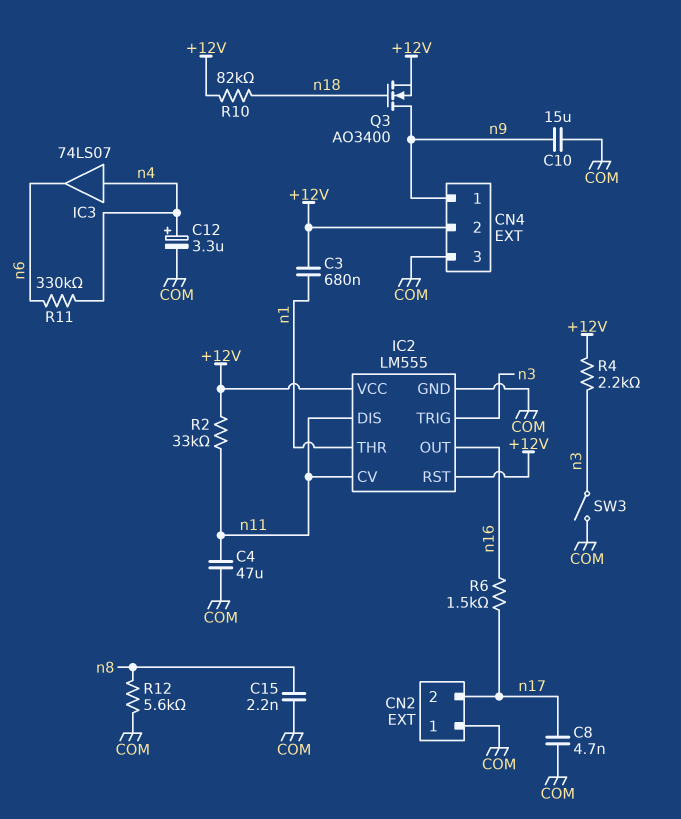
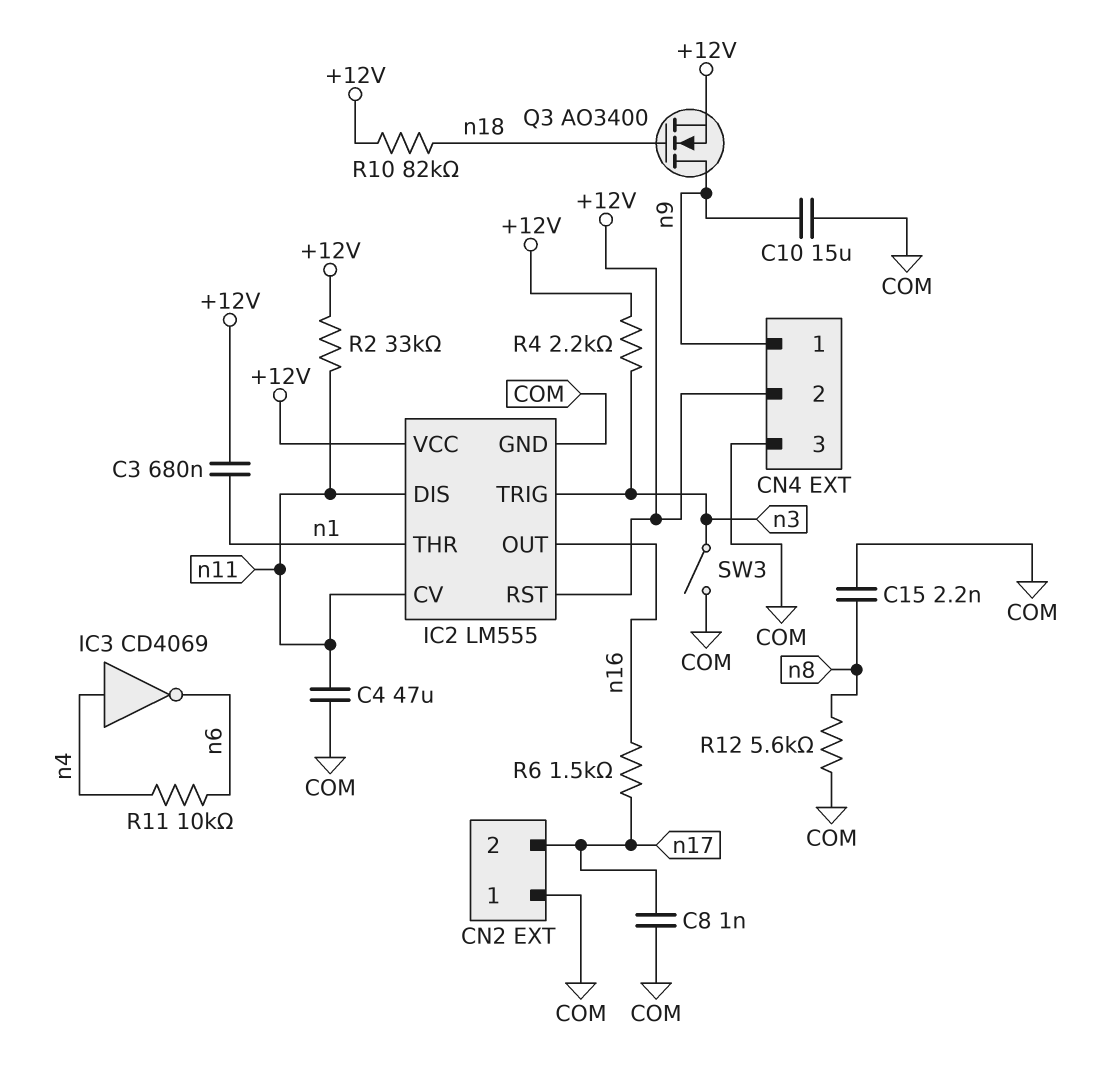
C8: 4.7nF (COM, n17) -> 1nF (COM, n17)
C12: 3.3uF (plus n4, minus COM) -> none
IC3: buffer 74LS07 (in n4, out n6) -> NOT CD4069 (in n4, out n6)
R11: 330k (n4, n6) -> 10k (n4, n6)

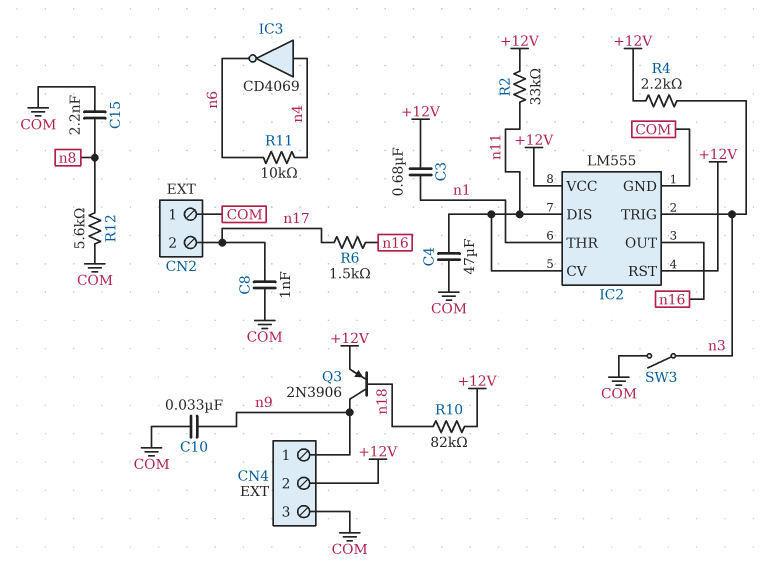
C10: 15uF (COM, n9) -> 33nF (COM, n9)
Q3: NMOS AO3400 (G n18, D n9, S +12V) -> PNP 2N3906 (B n18, C n9, E +12V)

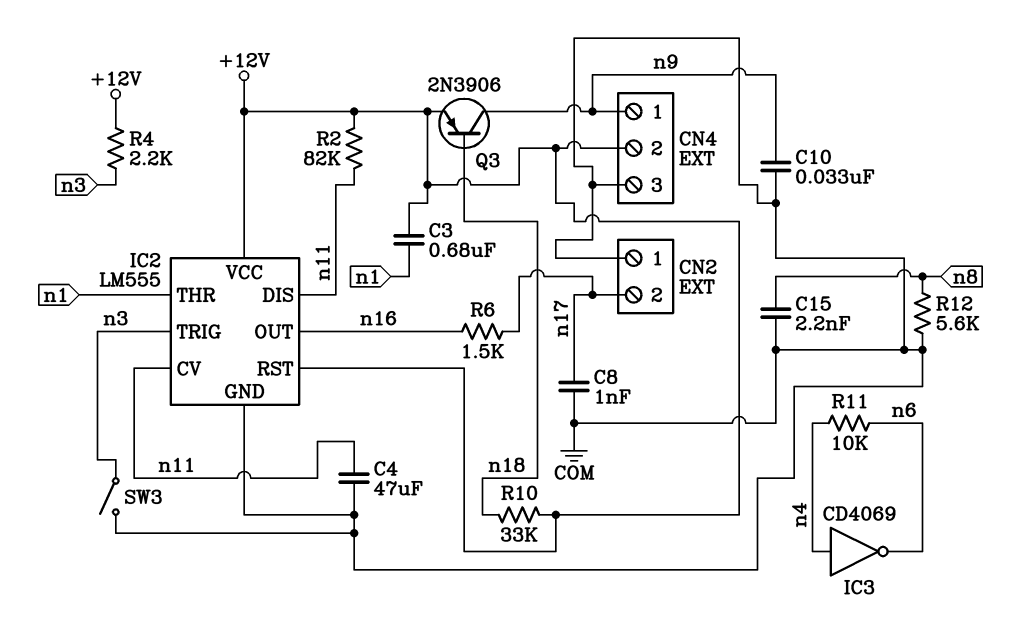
R2: 33k (+12V, n11) -> 82k (+12V, n11)
R10: 82k (+12V, n18) -> 33k (+12V, n18)

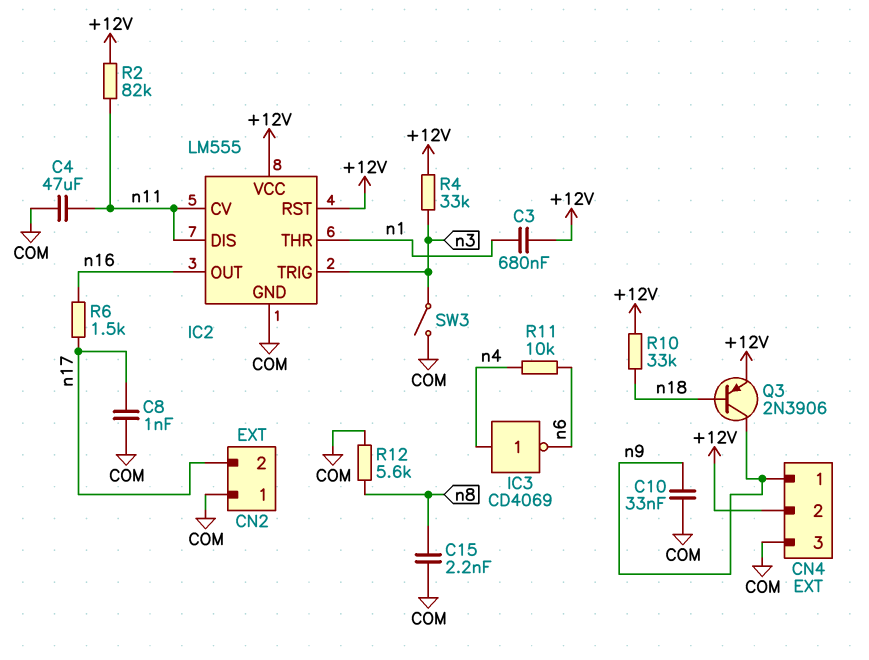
R4: 2.2k (+12V, n3) -> 33k (+12V, n3)

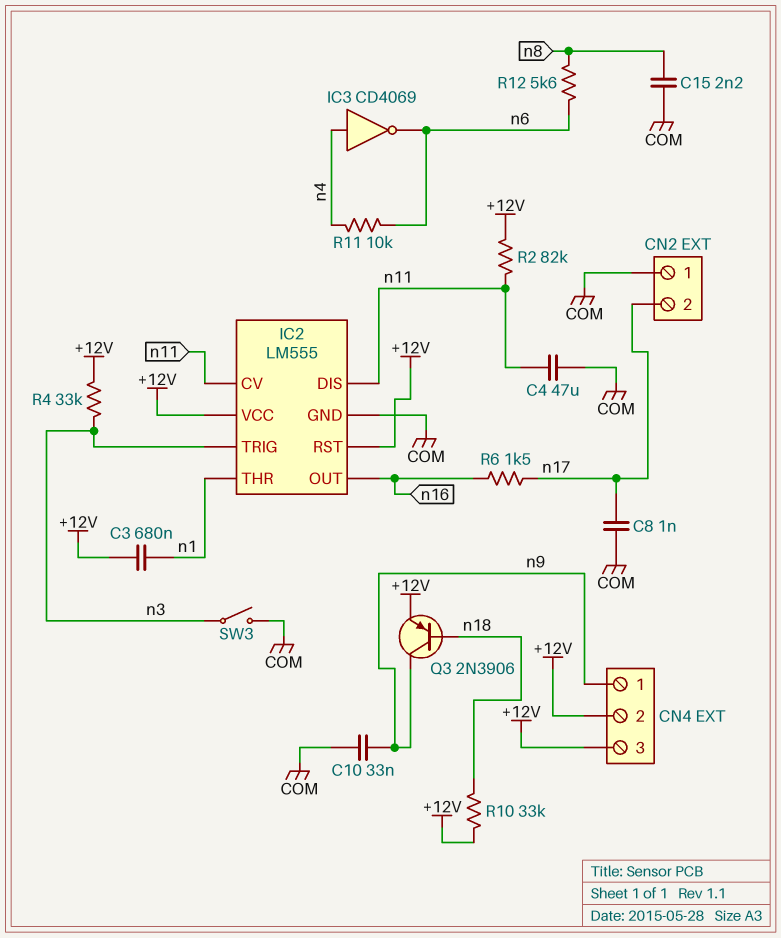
CN4 pin 3: COM -> +12V
R12: 5.6k (COM, n8) -> 5.6k (n6, n8)

